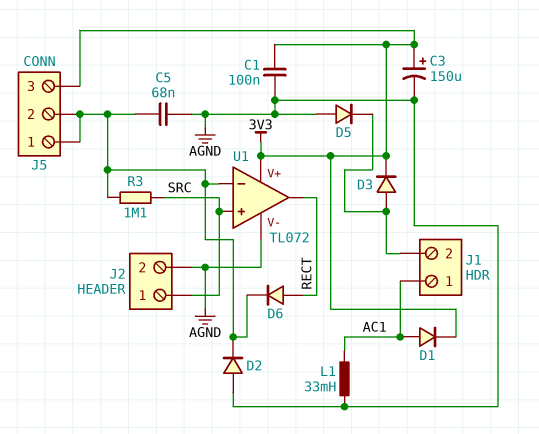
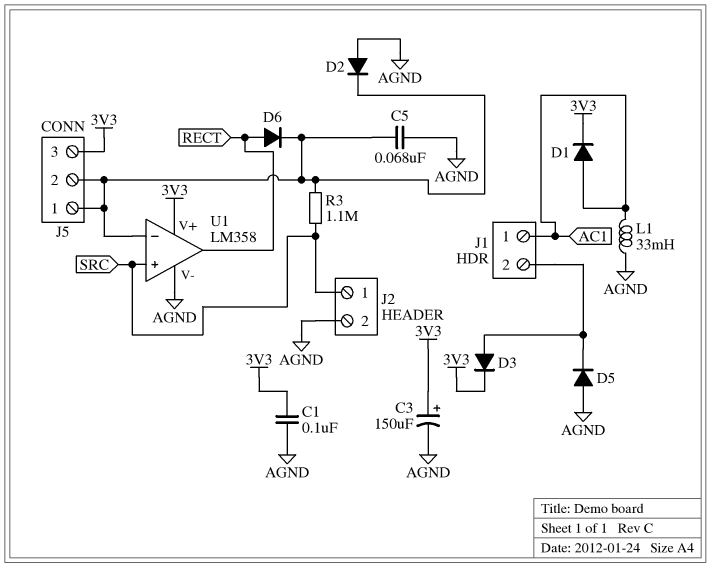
U1: TL072 -> LM358

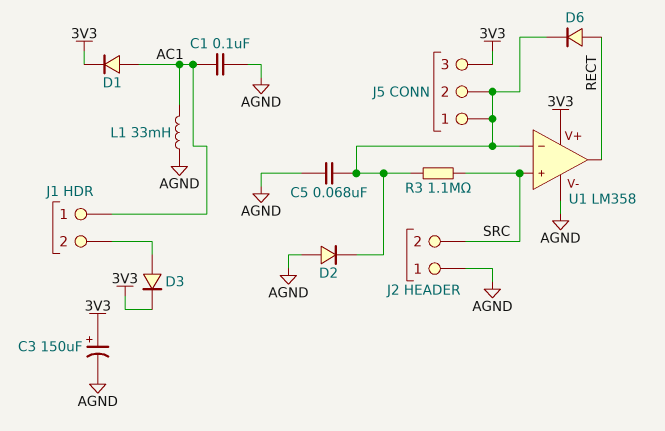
C1: 100nF (3V3, AGND) -> 100nF (AC1, AGND)
D5: diode (A AGND, K J1/2) -> none
J2 pin 1: SRC -> AGND
J2 pin 2: AGND -> SRC

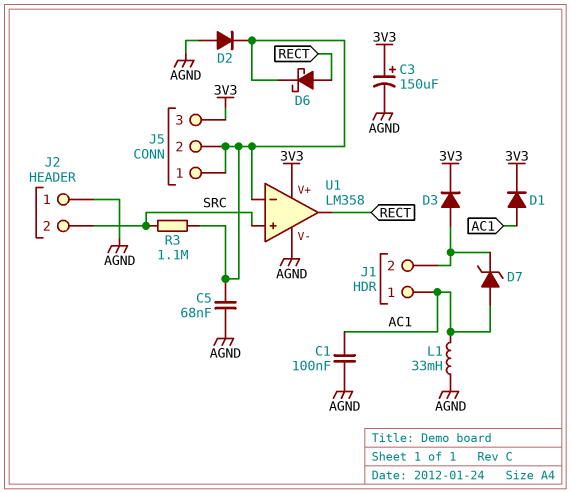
D6: diode (A RECT, K J5/1) -> schottky (A RECT, K J5/1)
D7: none -> zener (A AC1, K J1/2)

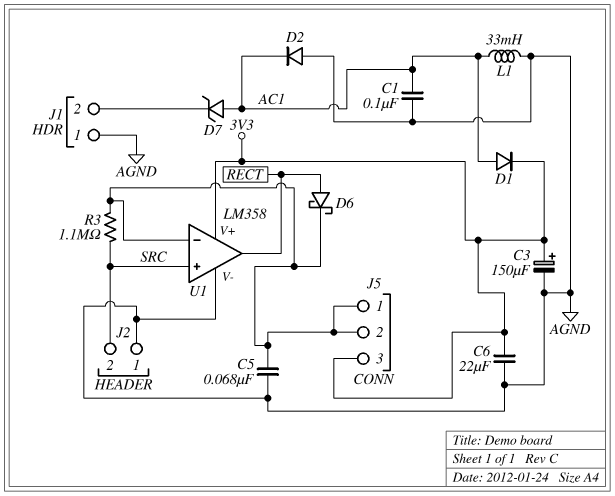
C6: none -> 22uF (3V3, AGND)
D2: diode (A AGND, K J5/1) -> diode (A AGND, K AC1)
D3: diode (A J1/2, K 3V3) -> none
J1 pin 1: AC1 -> AGND

